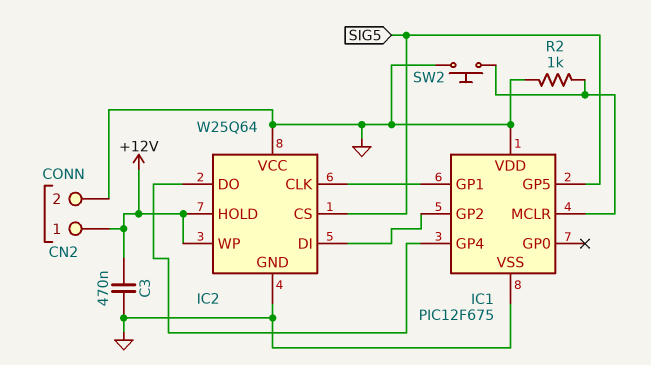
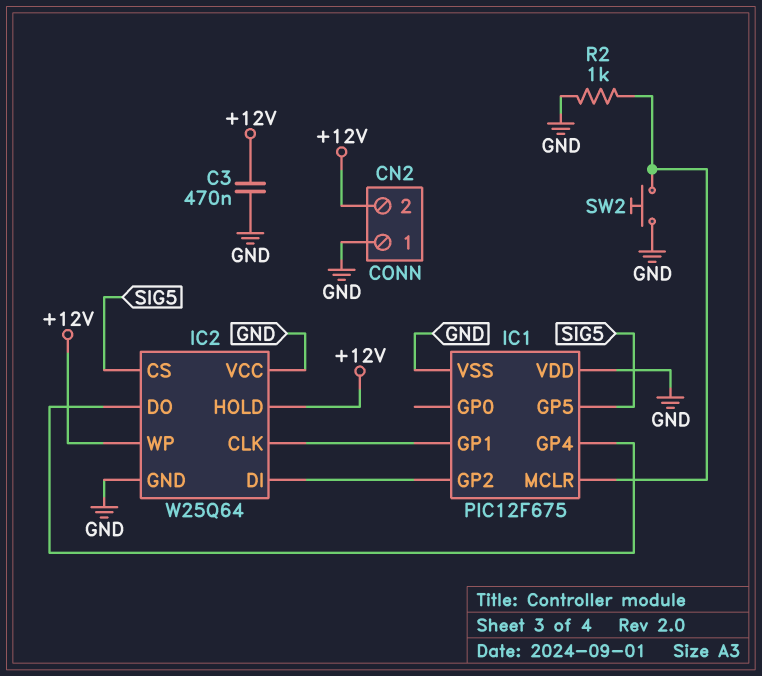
CN2 pin 1: +12V -> GND
CN2 pin 2: GND -> +12V

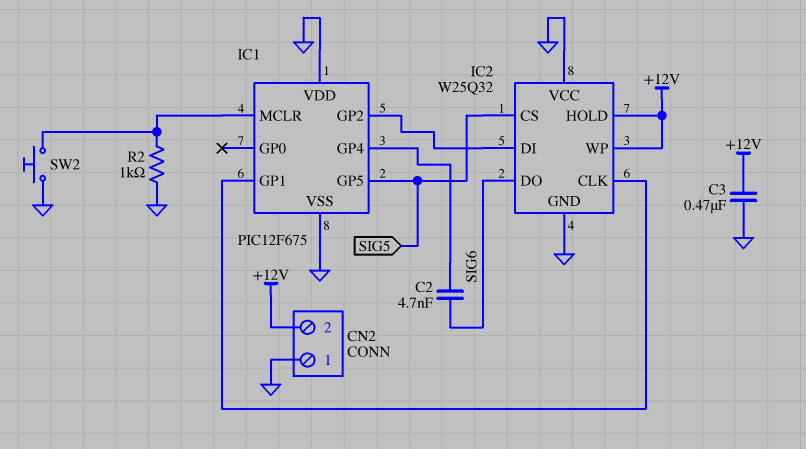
C2: none -> 4.7nF (IC1/GP4, SIG6)
IC2: W25Q64 -> W25Q32
IC2 pin DO: IC1/GP4 -> SIG6

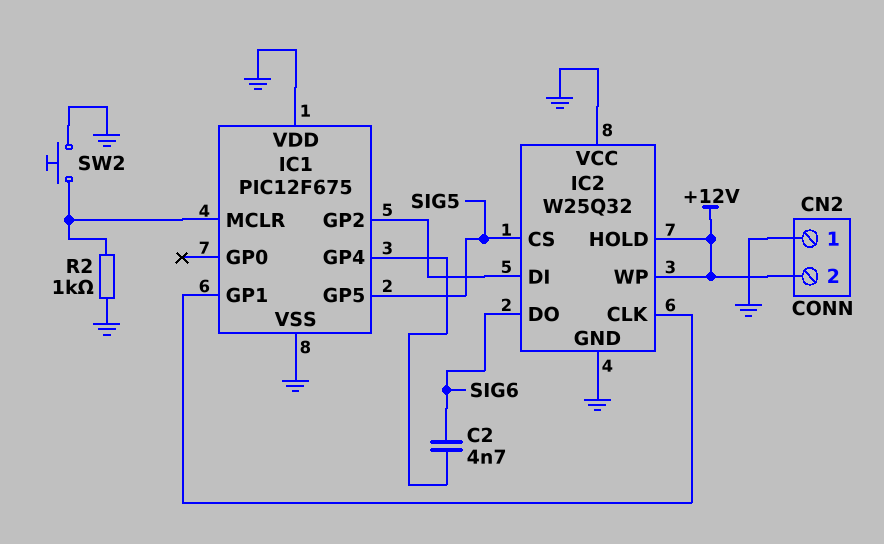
C3: 470nF (+12V, GND) -> none

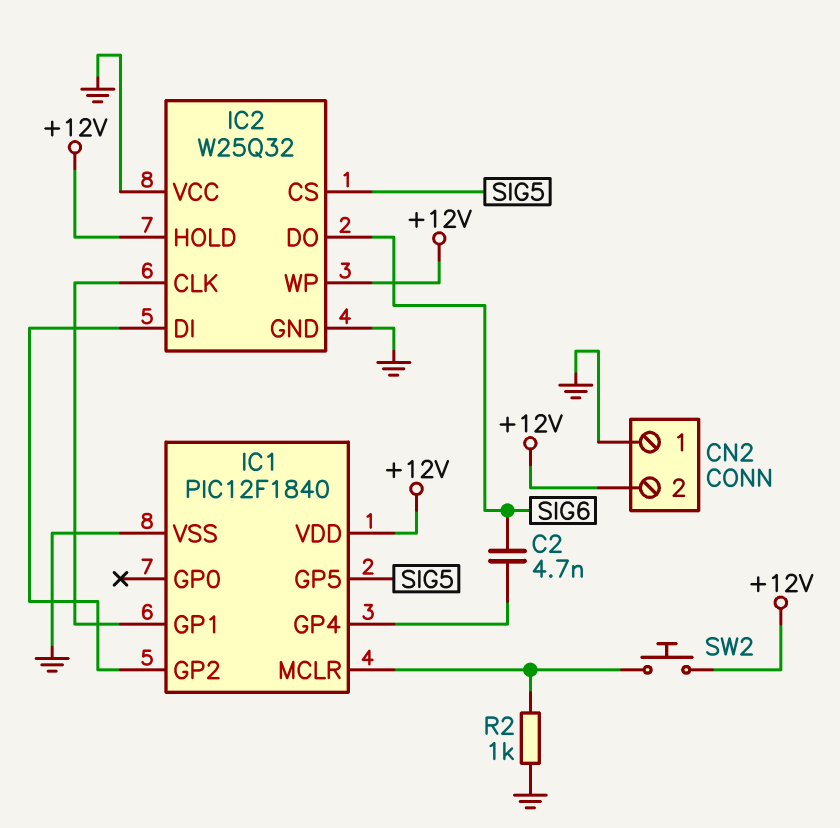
IC1: PIC12F675 -> PIC12F1840
IC1 pin VDD: GND -> +12V
SW2: button (GND, IC1/MCLR) -> button (+12V, IC1/MCLR)

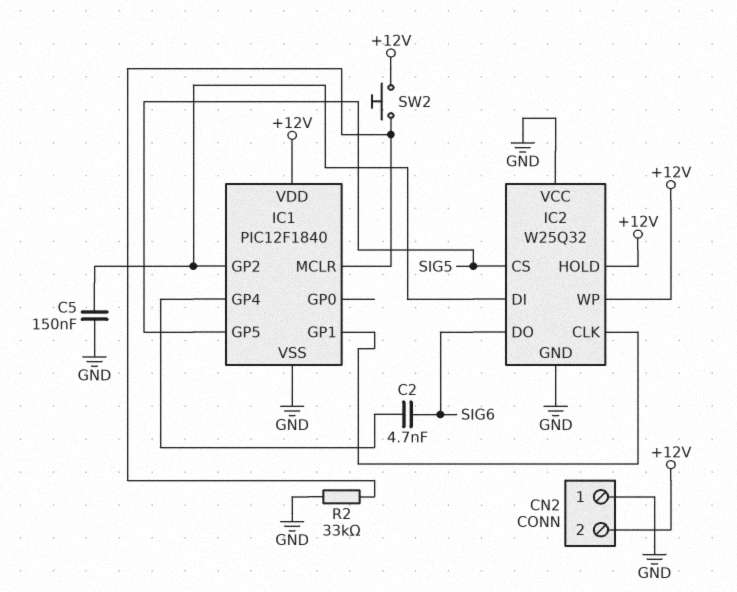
C5: none -> 150nF (GND, IC1/GP2)
R2: 1k (GND, IC1/MCLR) -> 33k (GND, IC1/MCLR)

